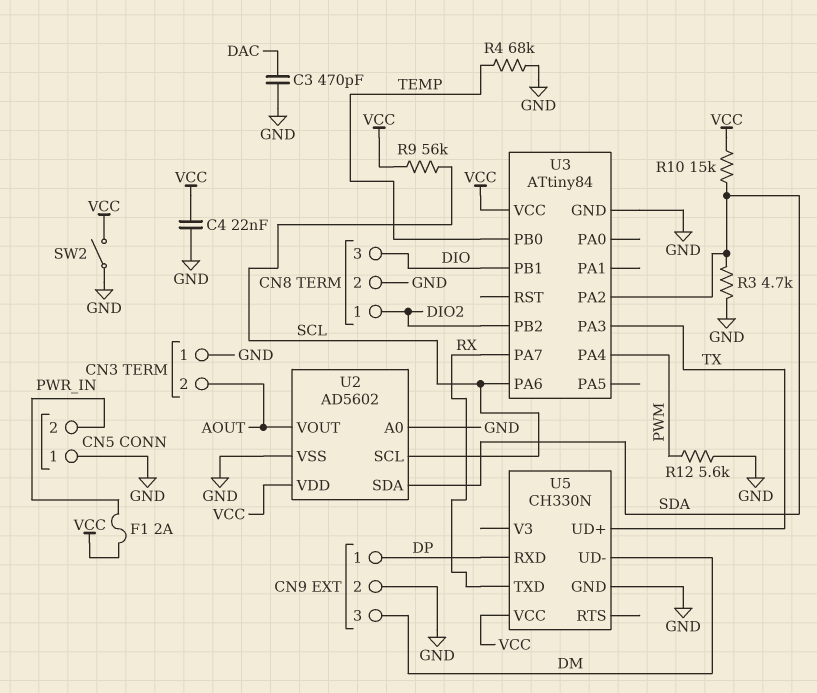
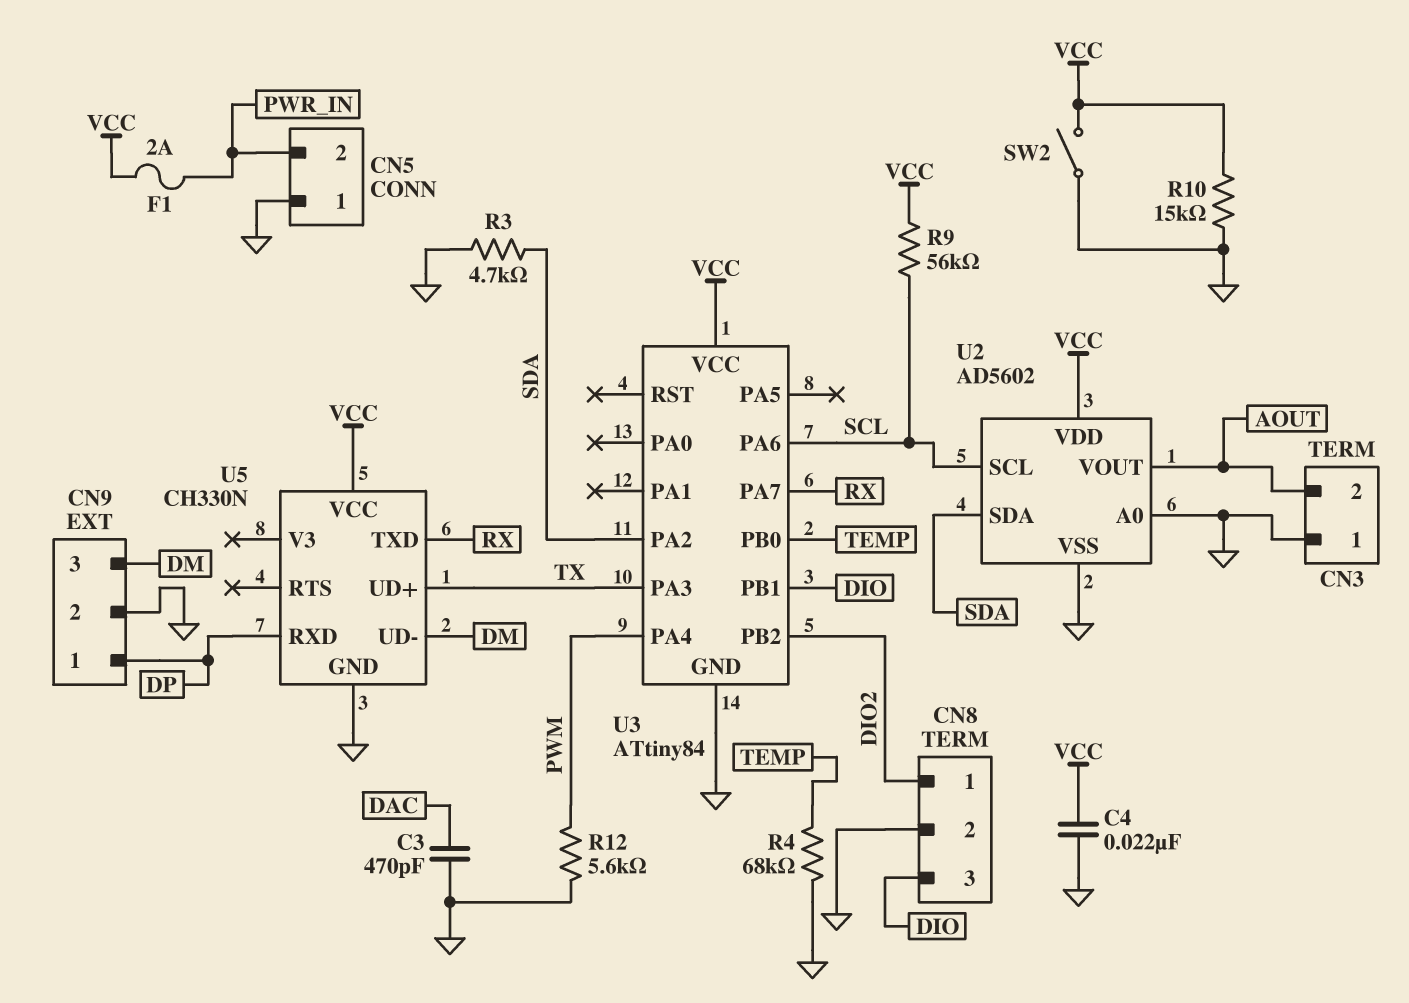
R10: 15k (SDA, VCC) -> 15k (GND, VCC)

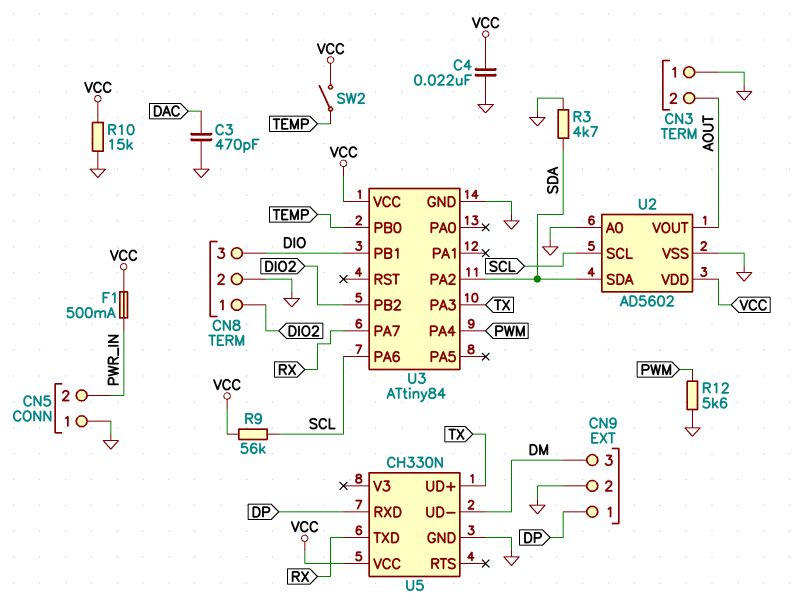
F1: 2A (PWR_IN, VCC) -> 500mA (PWR_IN, VCC)
R4: 68k (GND, TEMP) -> none
SW2: switch (GND, VCC) -> switch (TEMP, VCC)

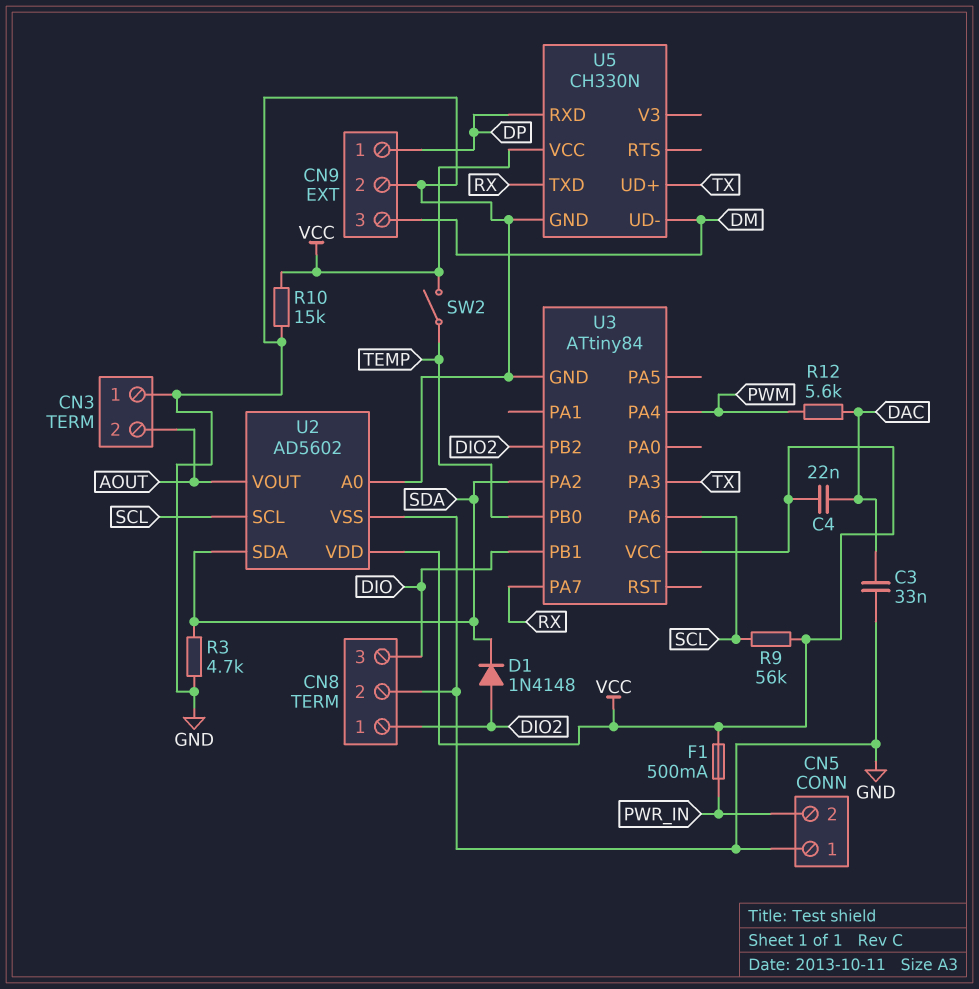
C3: 470pF (DAC, GND) -> 33nF (DAC, GND)
C4: 22nF (GND, VCC) -> 22nF (DAC, VCC)
D1: none -> diode 1N4148 (A DIO2, K SDA)
R12: 5.6k (GND, PWM) -> 5.6k (DAC, PWM)

